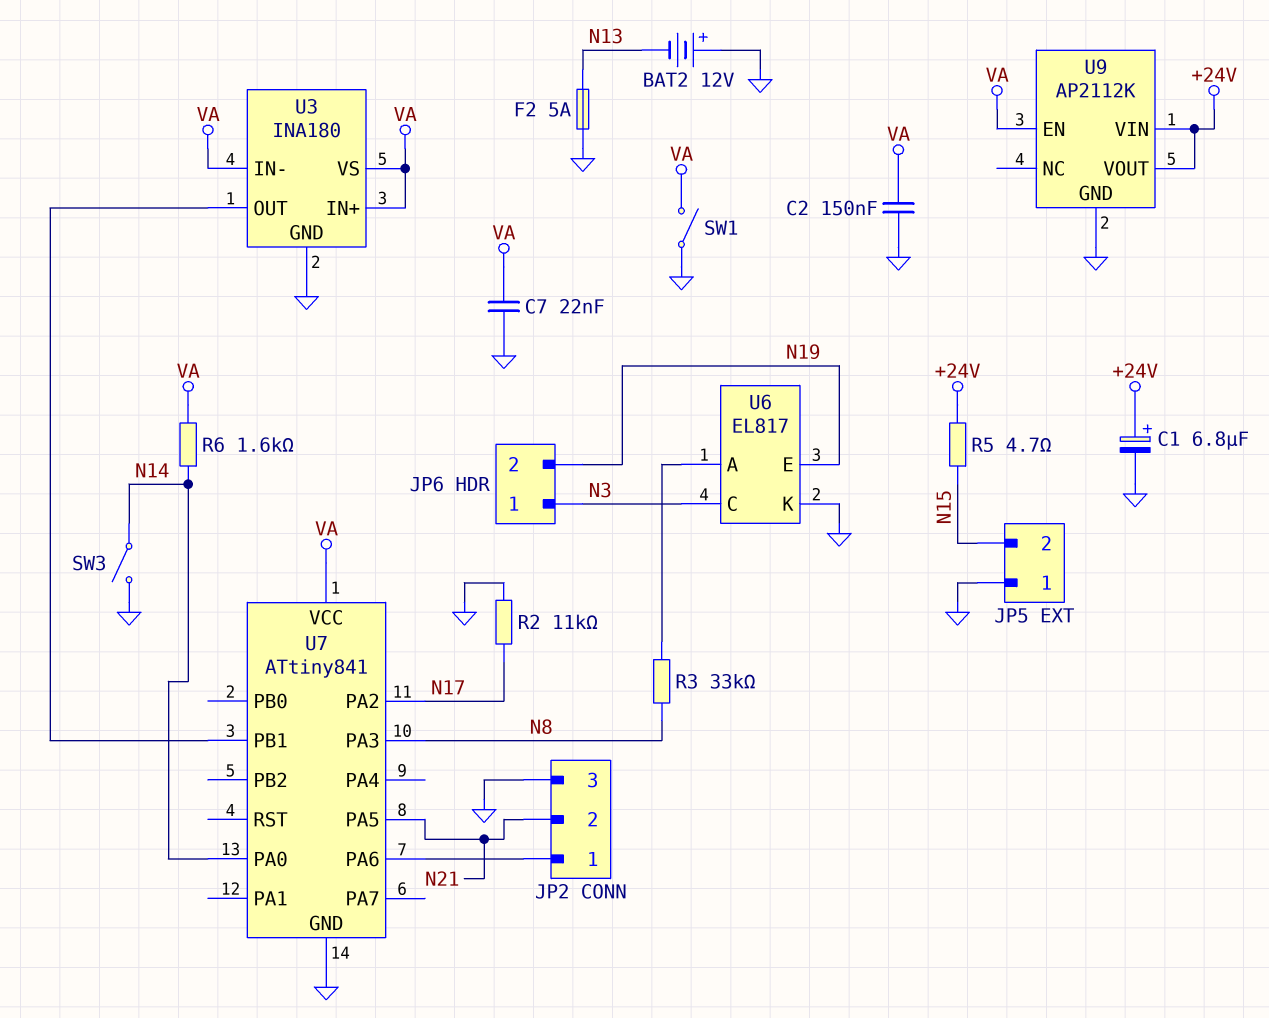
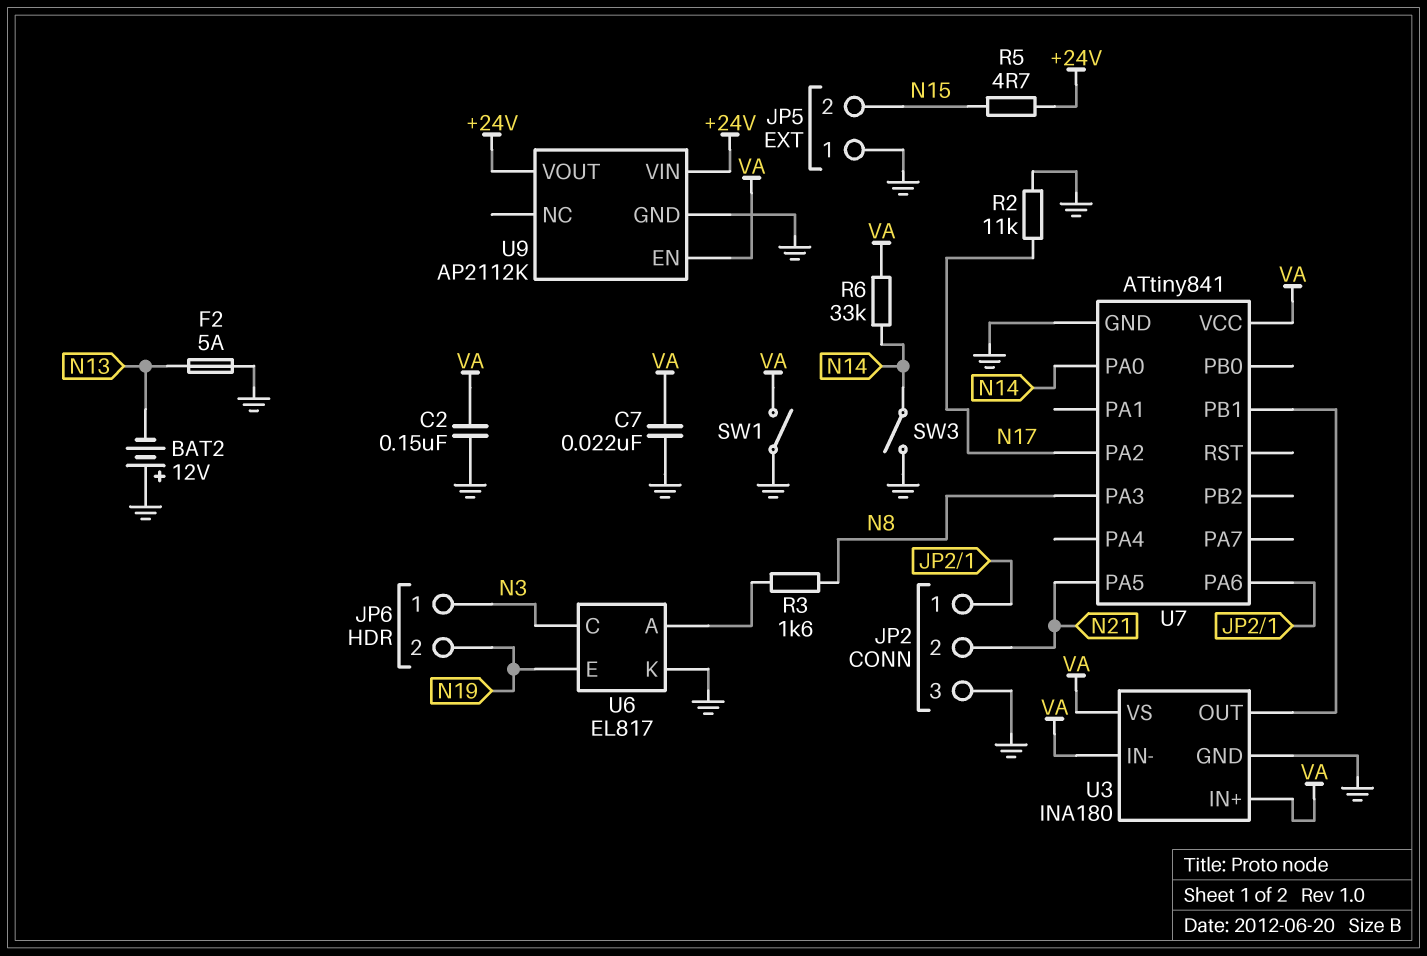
C1: 6.8uF (plus +24V, minus GND) -> none
R3: 33k (N8, U6/A) -> 1.6k (N8, U6/A)
R6: 1.6k (N14, VA) -> 33k (N14, VA)

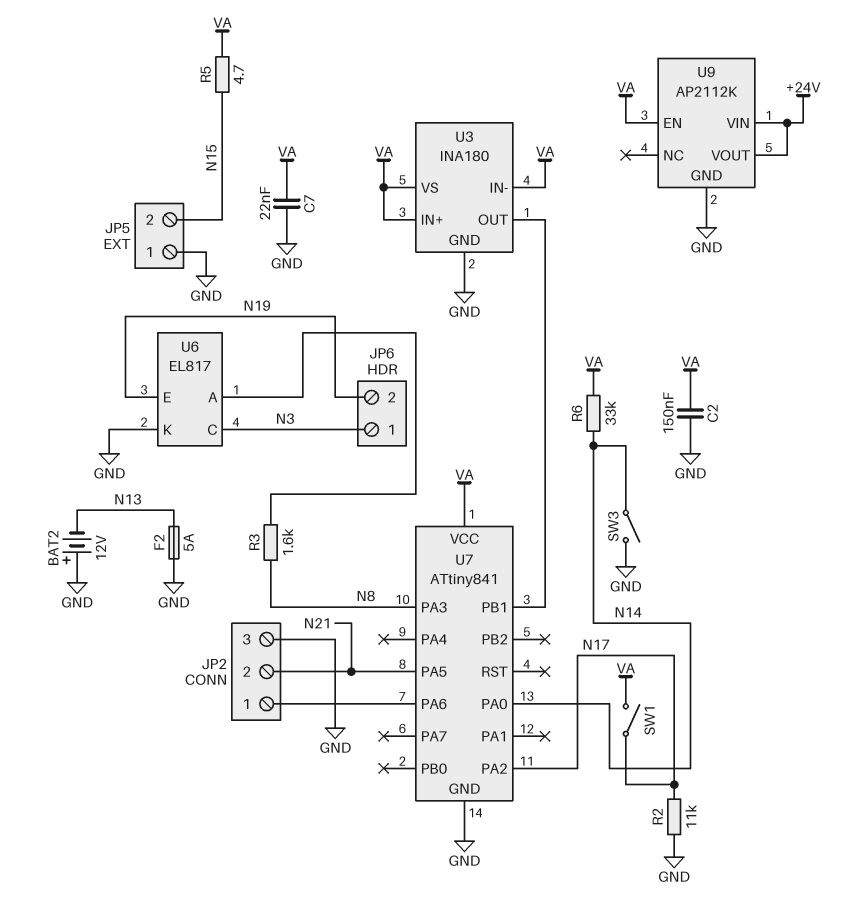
R5: 4.7 (+24V, N15) -> 4.7 (N15, VA)
SW1: switch (GND, VA) -> switch (N17, VA)

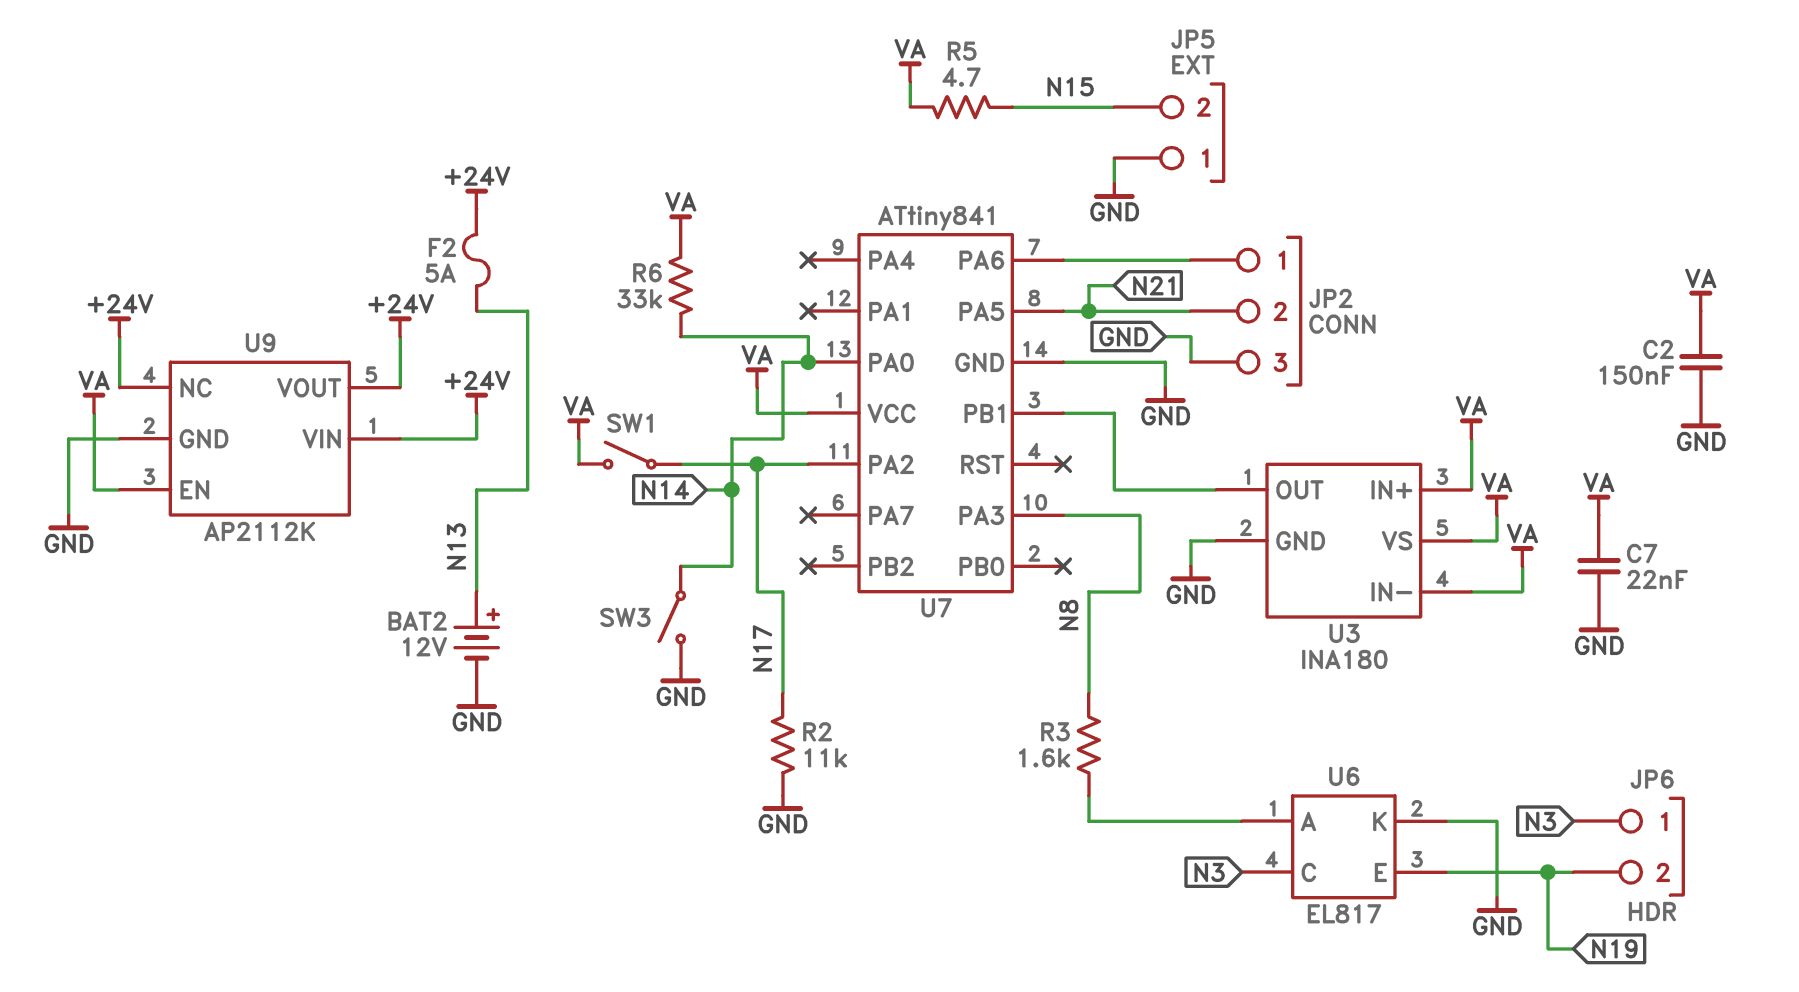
BAT2: 12V (plus GND, minus N13) -> 12V (plus N13, minus GND)
F2: 5A (GND, N13) -> 5A (+24V, N13)
U9 pin NC: none -> +24V

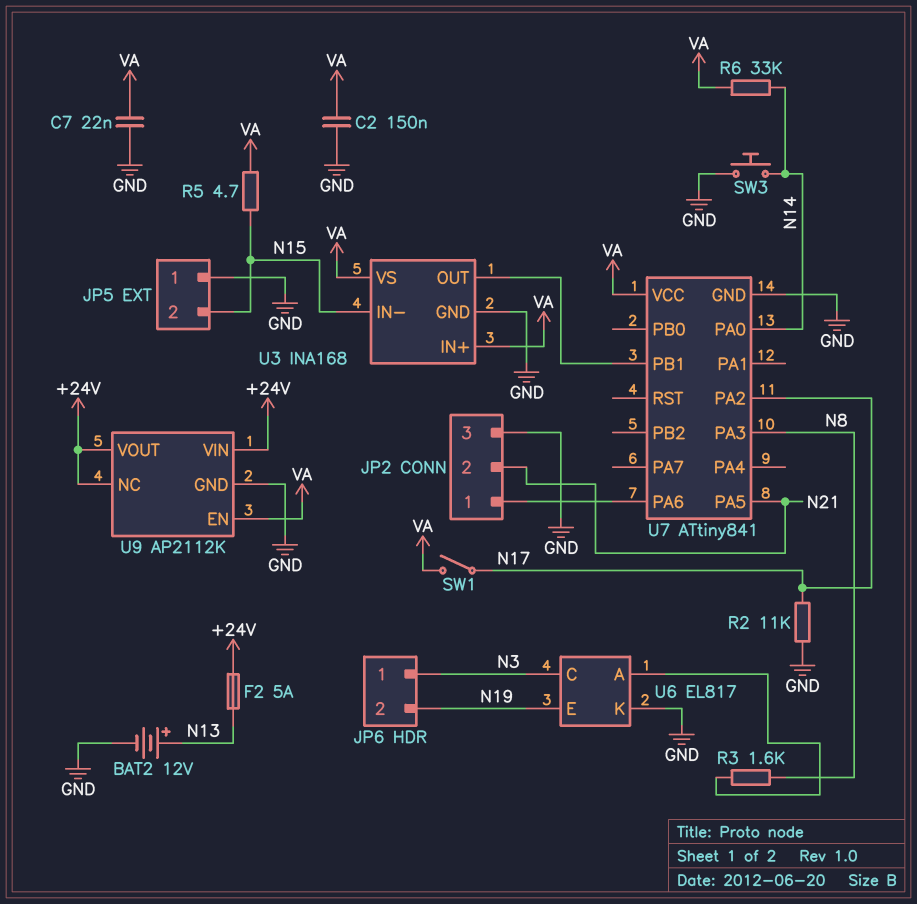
SW3: switch (GND, N14) -> button (GND, N14)
U3: INA180 -> INA168
U3 pin IN-: VA -> N15

